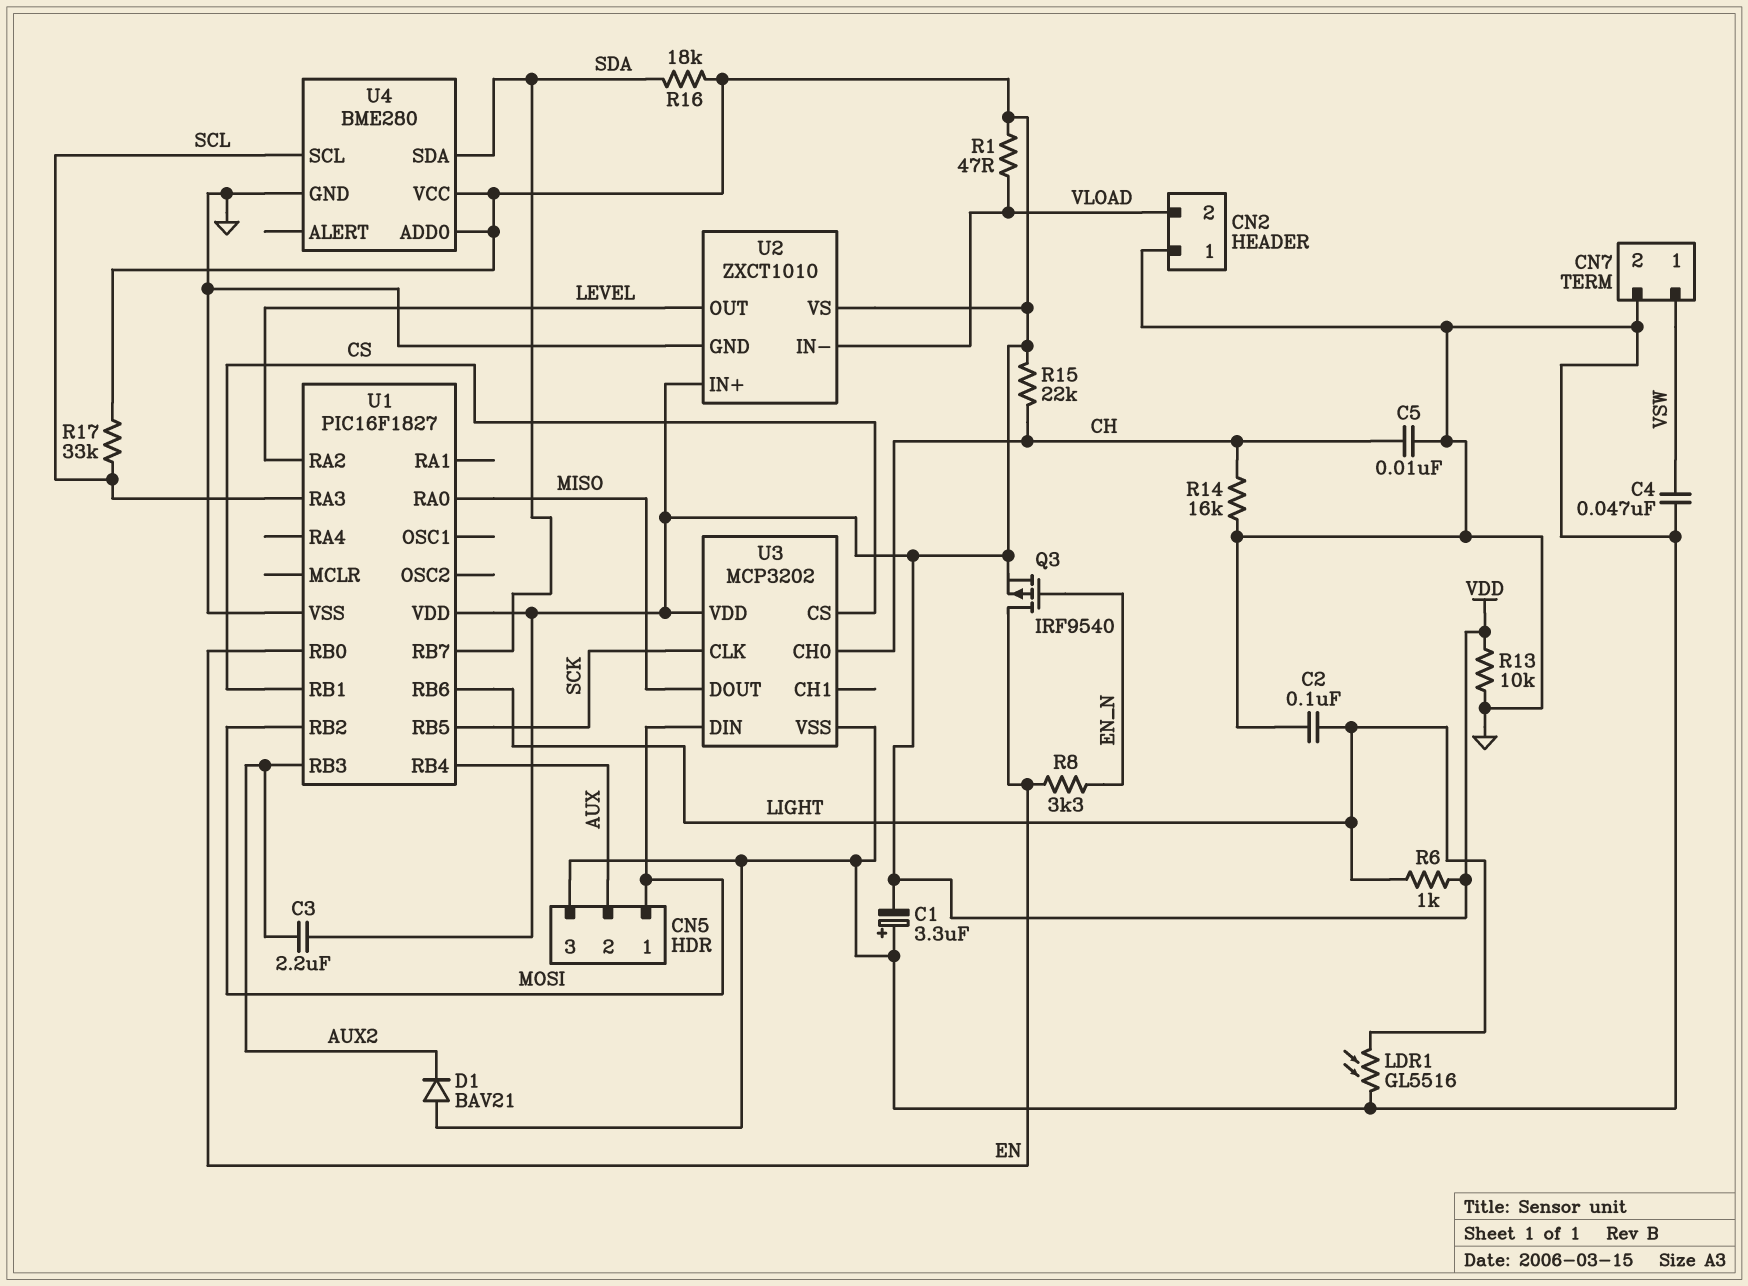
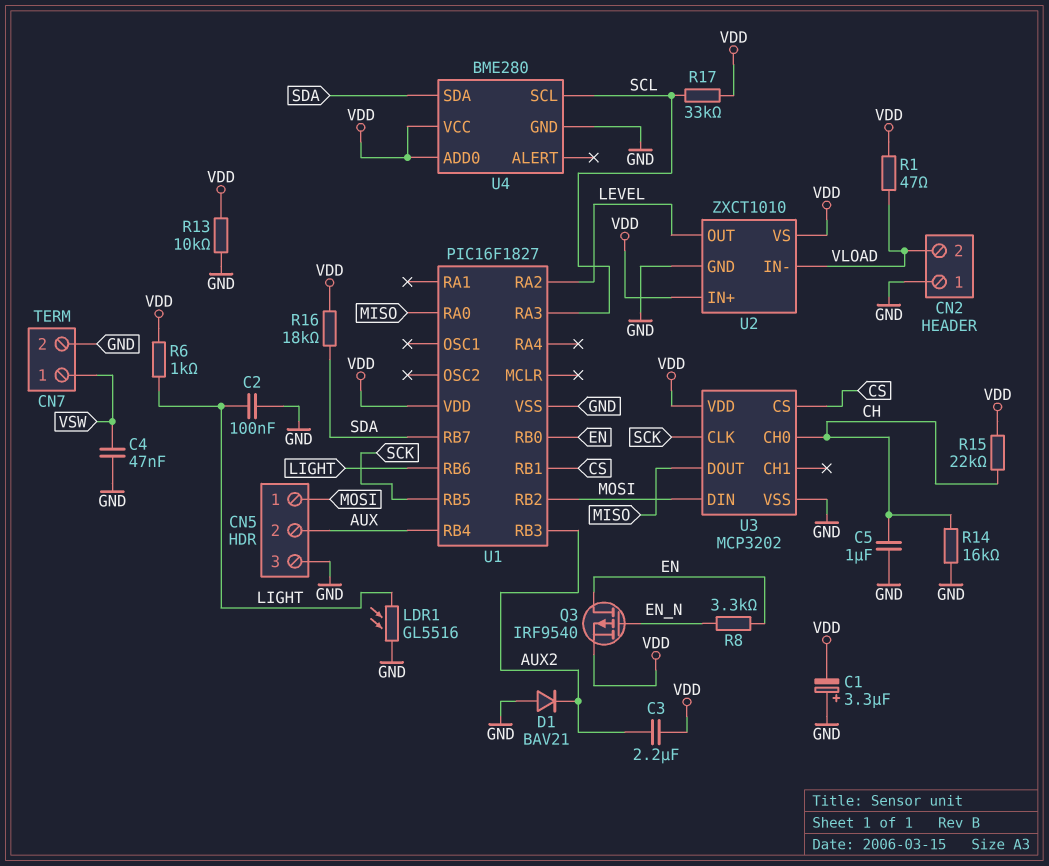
C5: 10nF (CH, GND) -> 1uF (CH, GND)

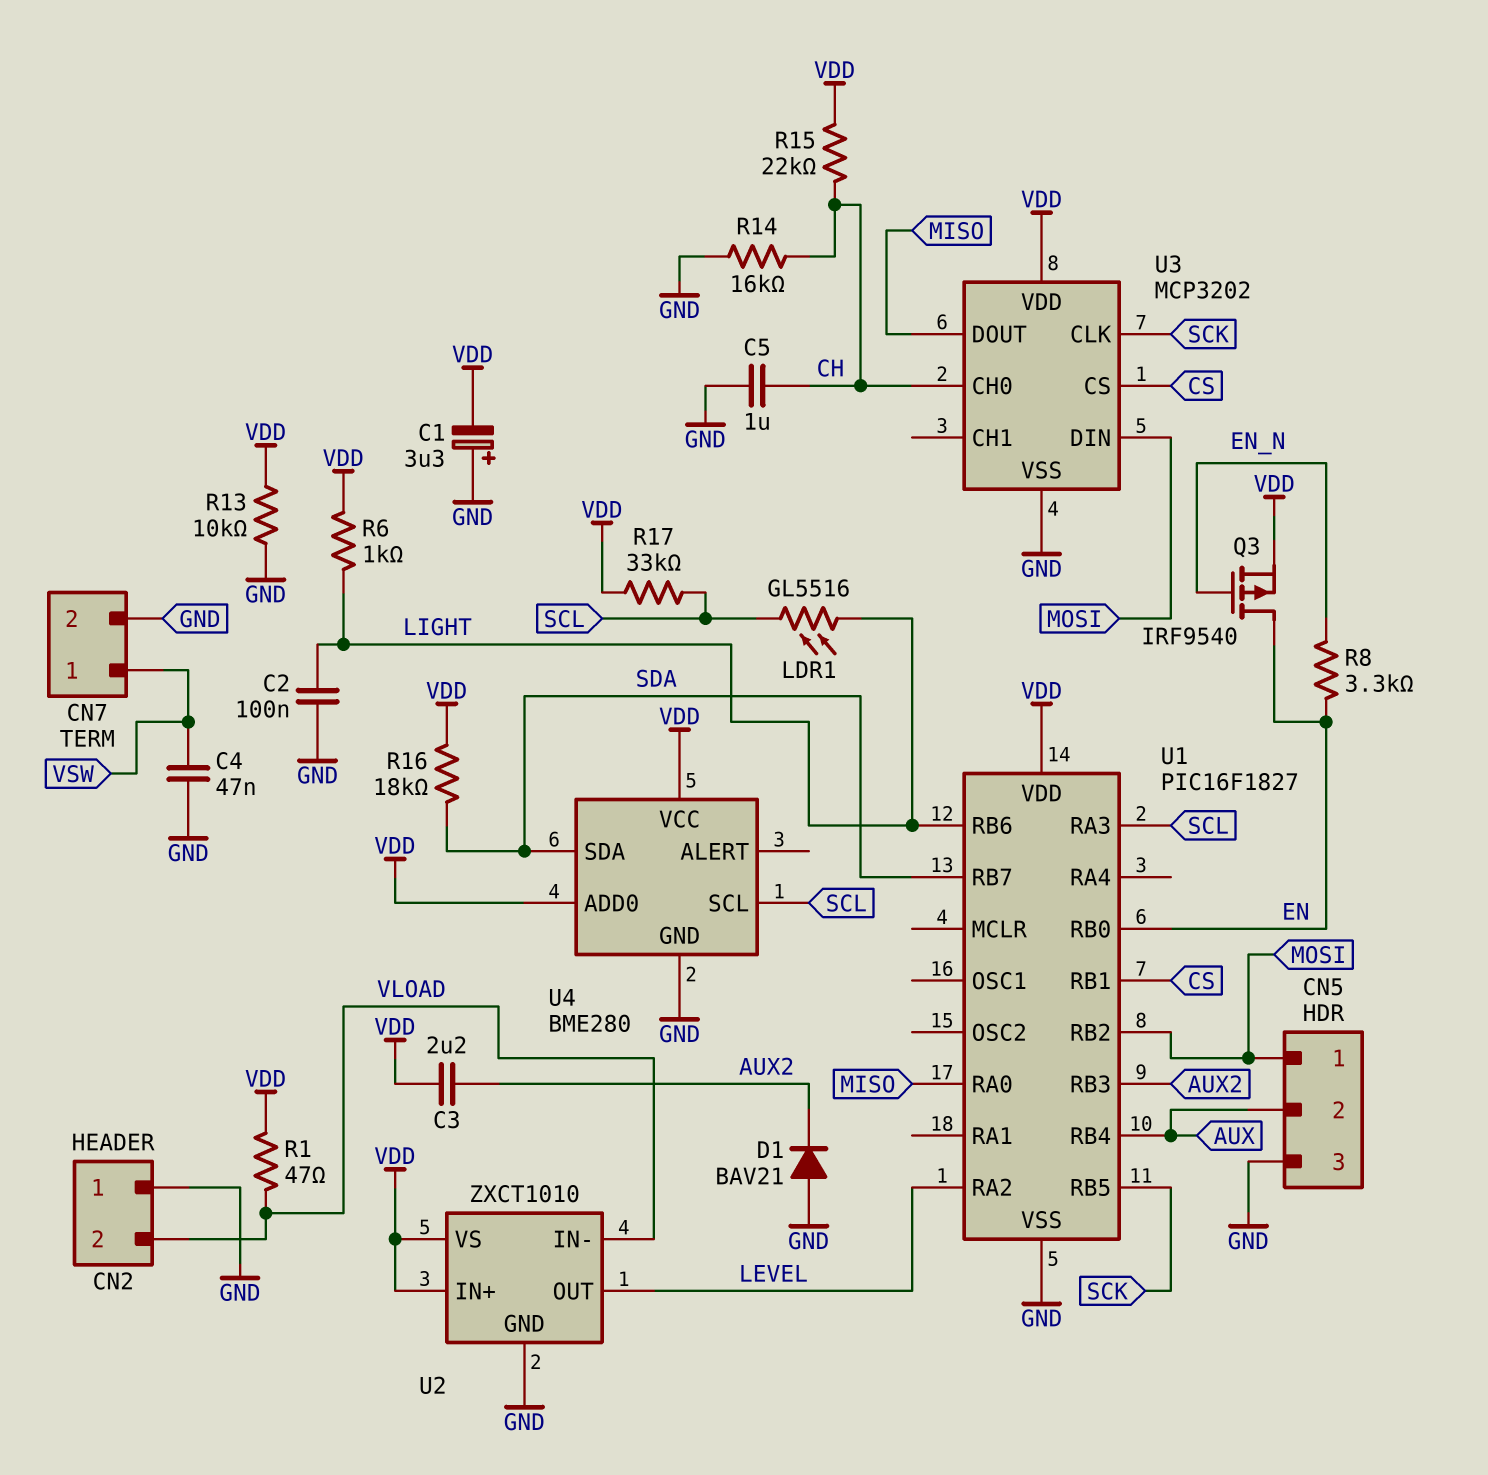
LDR1: GL5516 (GND, LIGHT) -> GL5516 (LIGHT, SCL)

